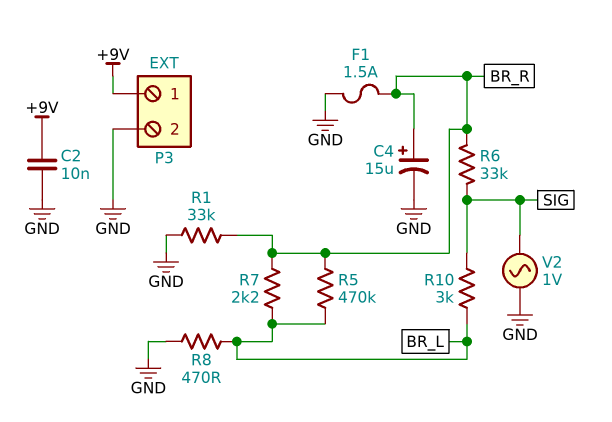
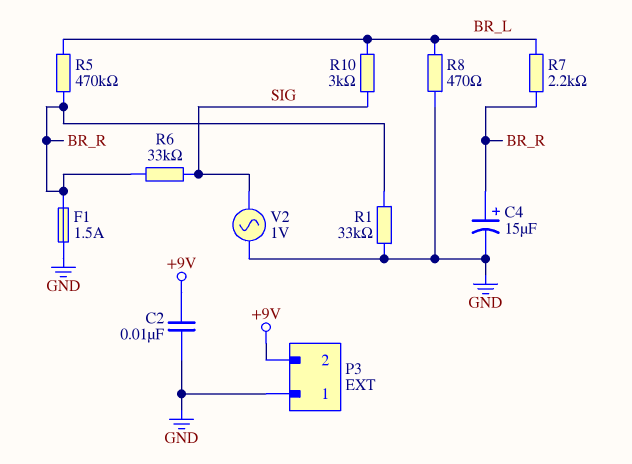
P3 pin 1: +9V -> GND
P3 pin 2: GND -> +9V

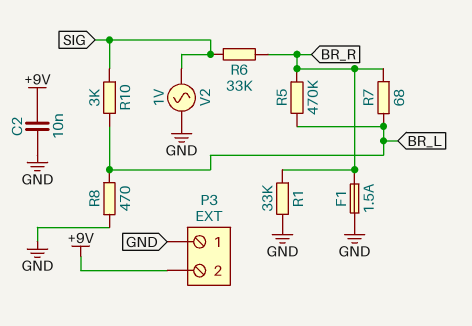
C4: 15uF (plus BR_R, minus GND) -> none
R7: 2.2k (BR_L, BR_R) -> 68 (BR_L, BR_R)

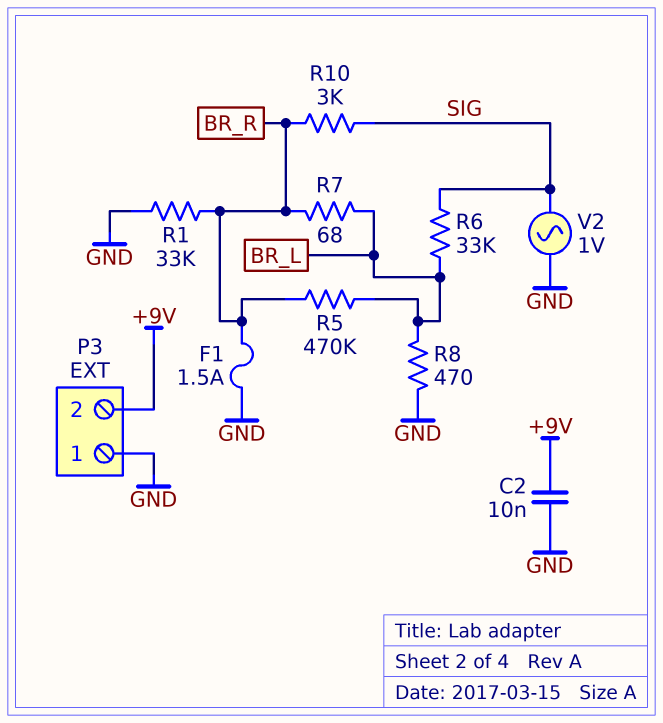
R6: 33k (BR_R, SIG) -> 33k (BR_L, SIG)
R10: 3k (BR_L, SIG) -> 3k (BR_R, SIG)

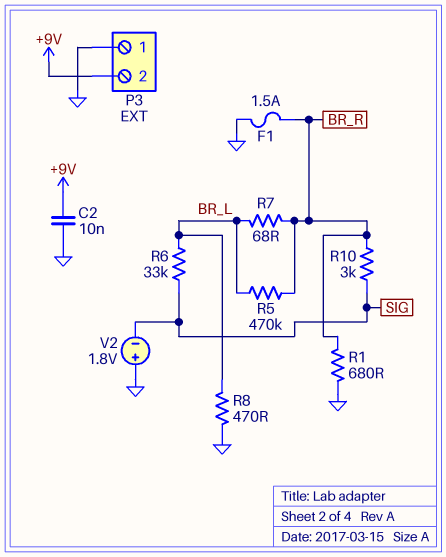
R1: 33k (BR_R, GND) -> 680 (BR_R, GND)
V2: AC 1V (GND, SIG) -> 1.8V (plus GND, minus SIG)

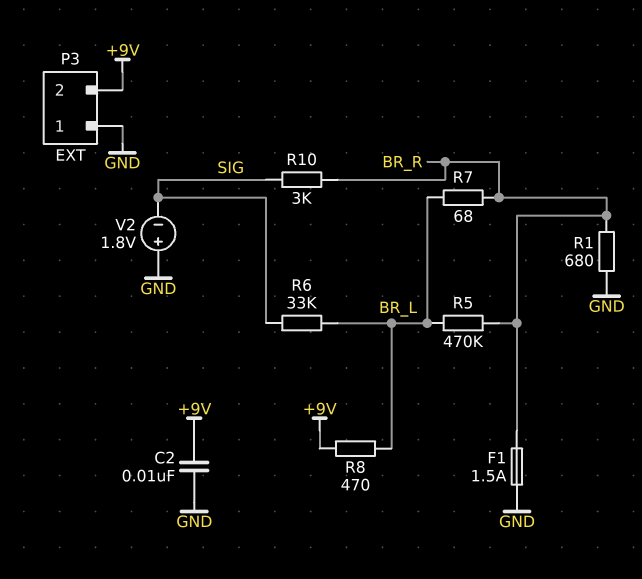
R8: 470 (BR_L, GND) -> 470 (+9V, BR_L)

